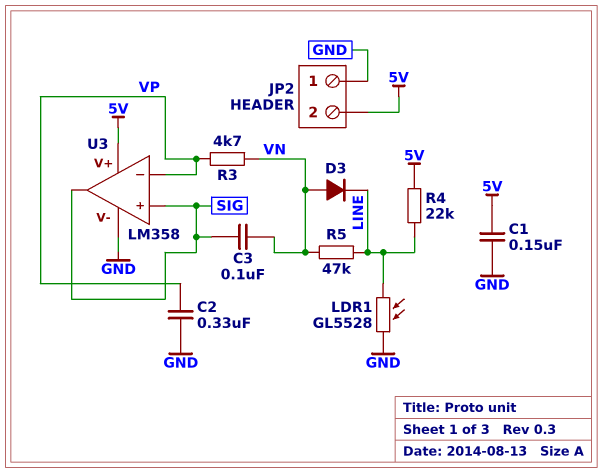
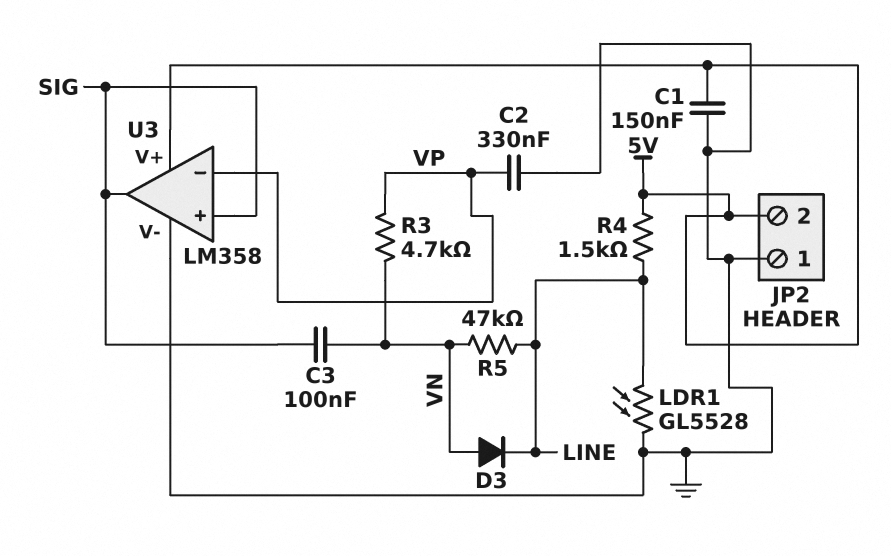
R4: 22k (5V, LINE) -> 1.5k (5V, LINE)

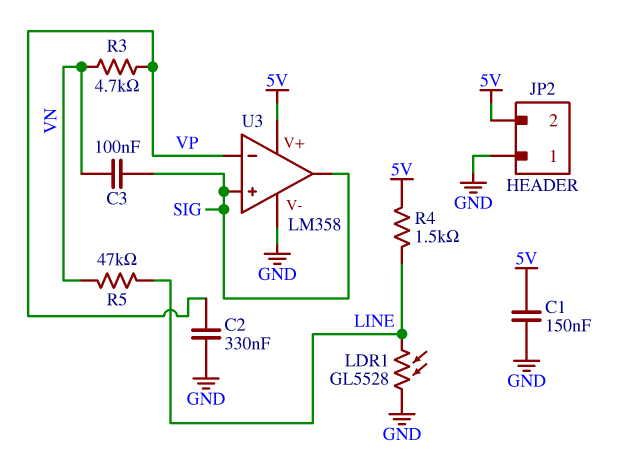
D3: diode (A VN, K LINE) -> none

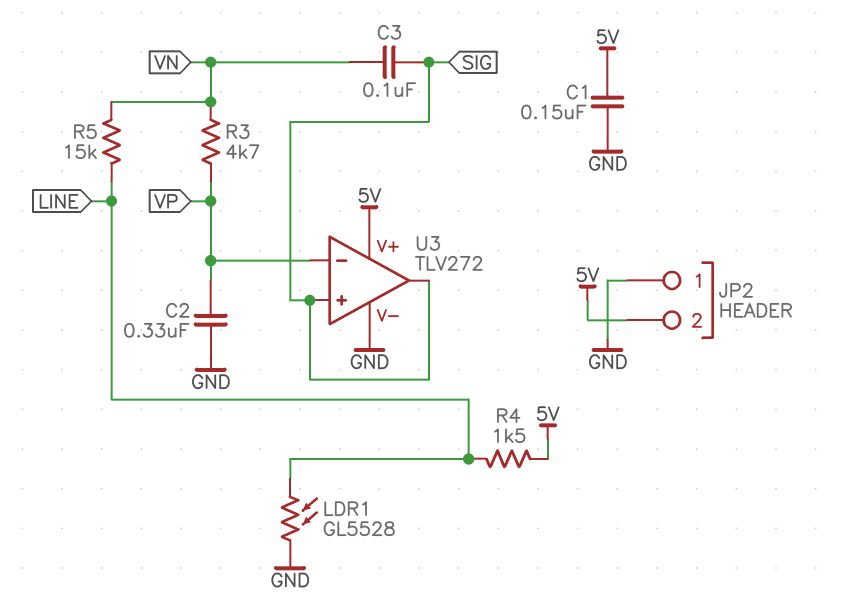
R5: 47k (LINE, VN) -> 15k (LINE, VN)
U3: LM358 -> TLV272

